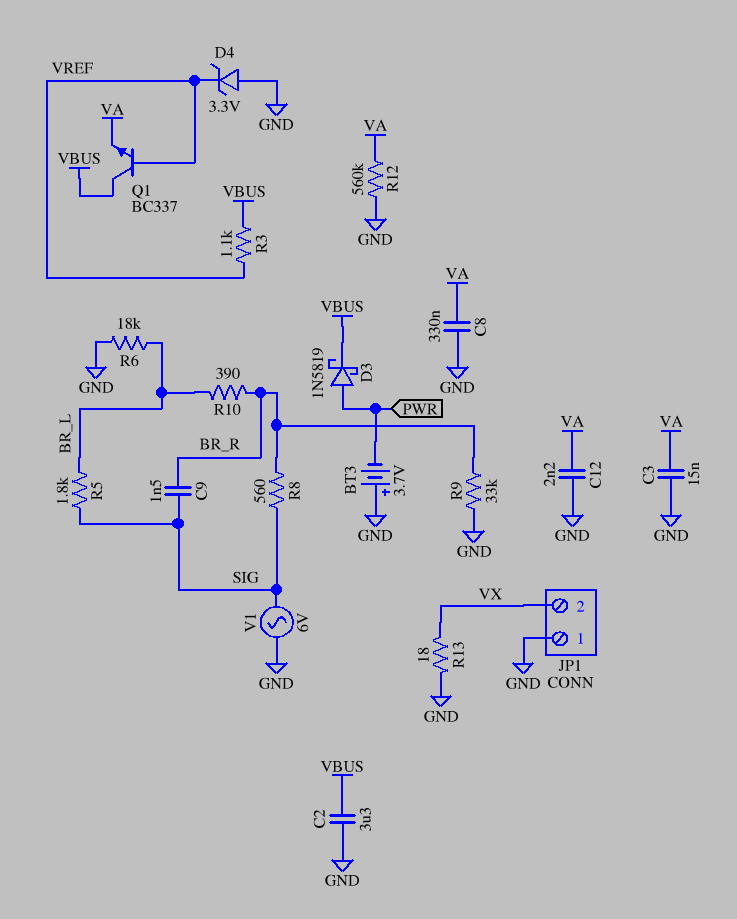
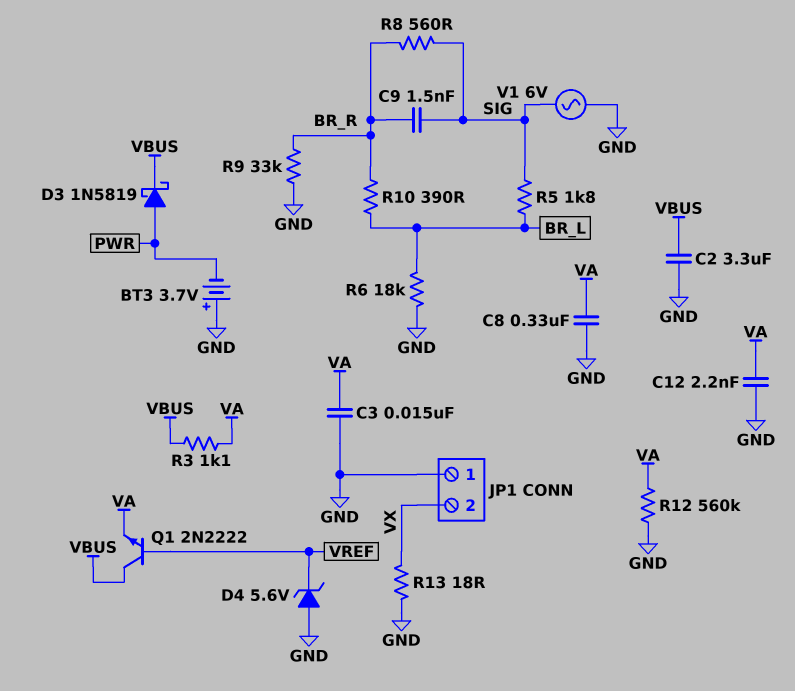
D4: zener 3.3V (A GND, K VREF) -> zener 5.6V (A GND, K VREF)
Q1: NPN BC337 (B VREF, C VBUS, E VA) -> NPN 2N2222 (B VREF, C VBUS, E VA)
R3: 1.1k (VBUS, VREF) -> 1.1k (VA, VBUS)

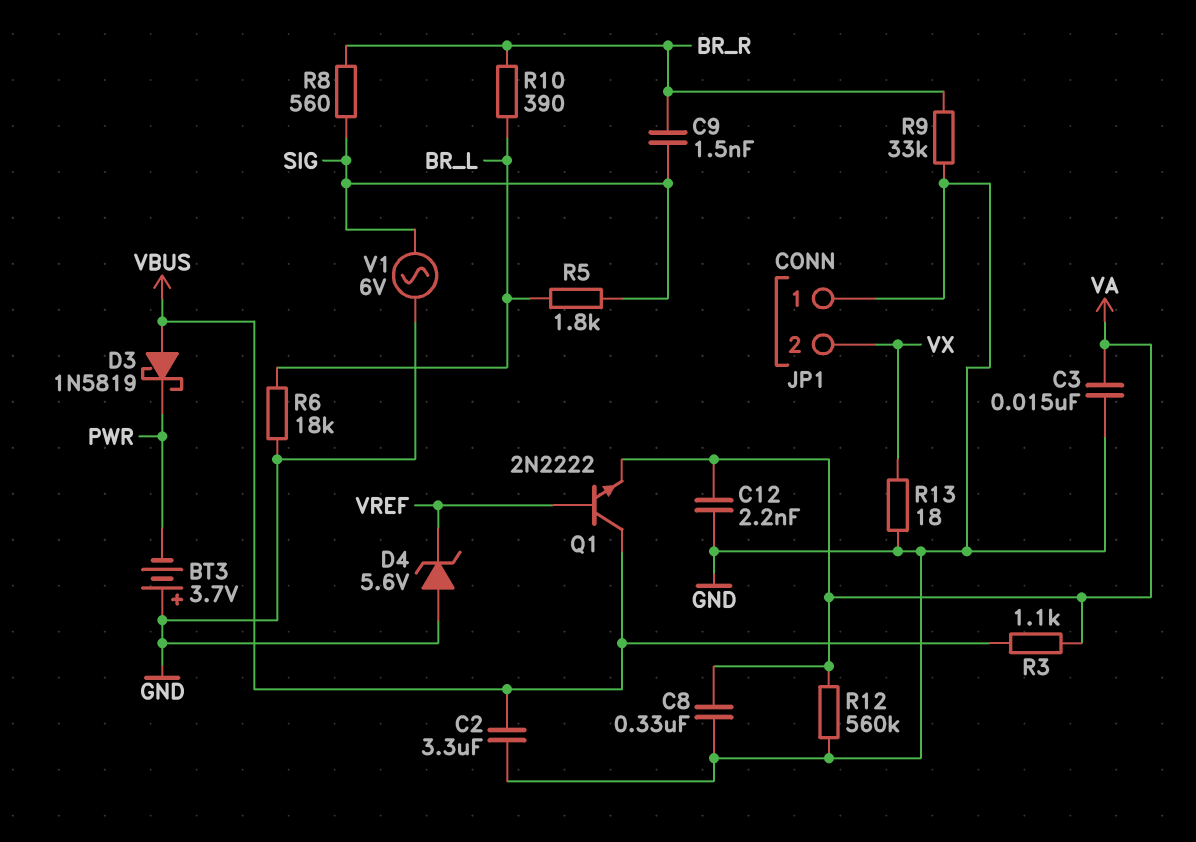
D3: schottky 1N5819 (A PWR, K VBUS) -> schottky 1N5819 (A VBUS, K PWR)

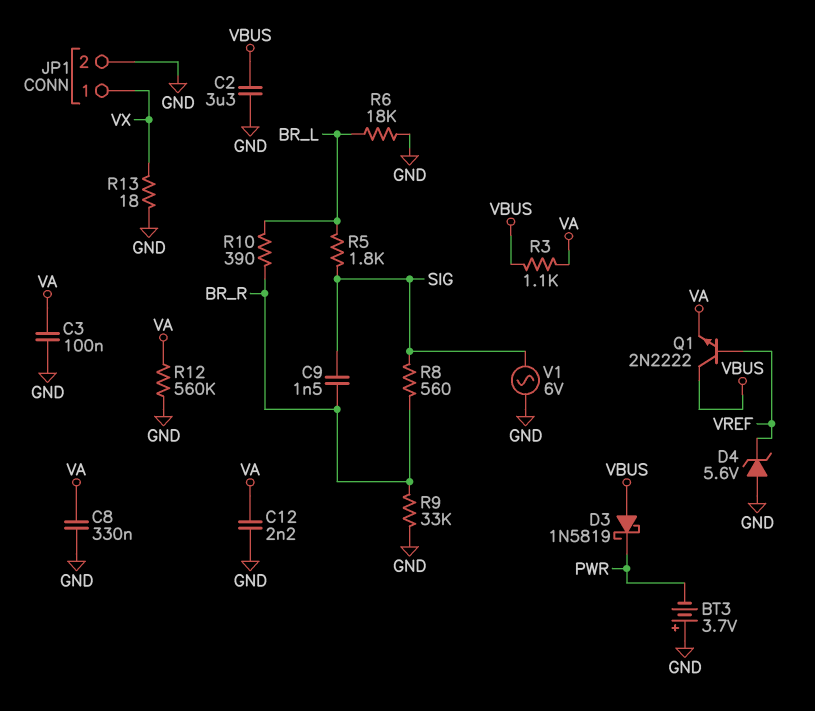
C3: 15nF (GND, VA) -> 100nF (GND, VA)
JP1 pin 1: GND -> VX
JP1 pin 2: VX -> GND

